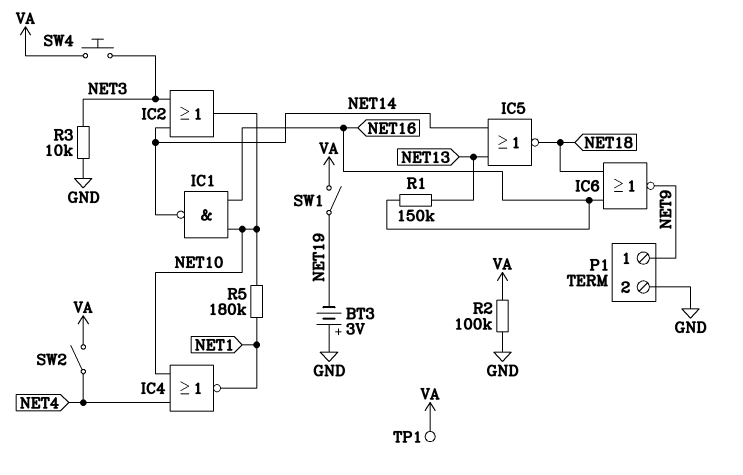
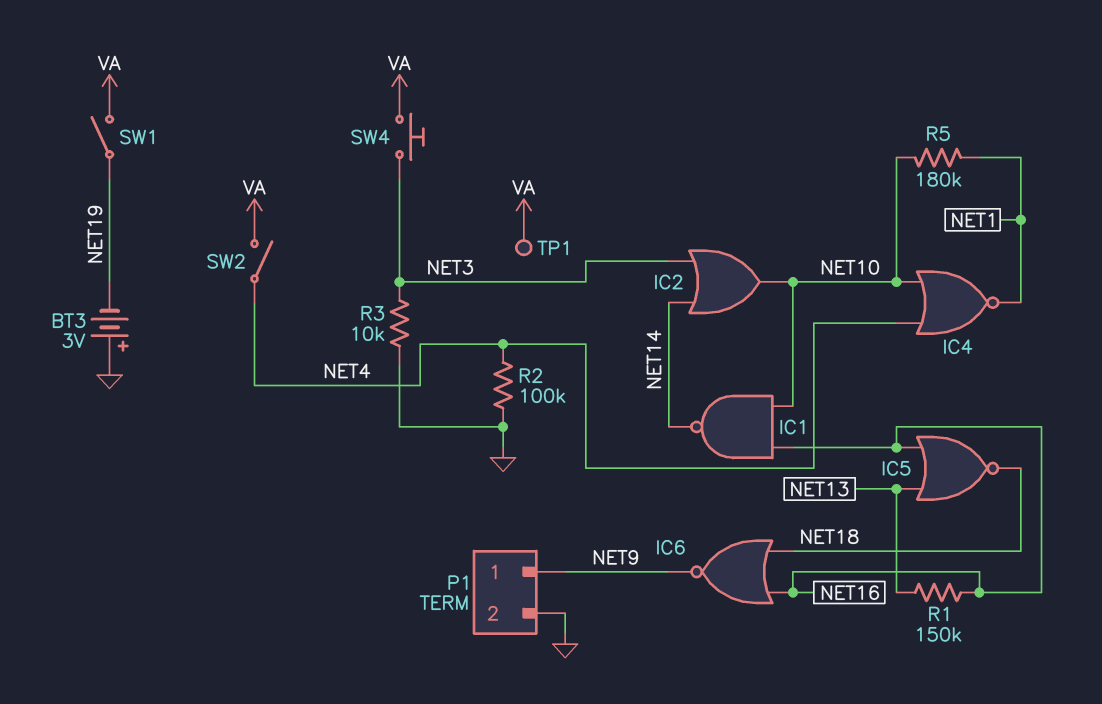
IC5: NOR (in NET13, in NET14, out NET18) -> NOR (in NET13, in NET16, out NET18)
R2: 100k (GND, VA) -> 100k (GND, NET4)

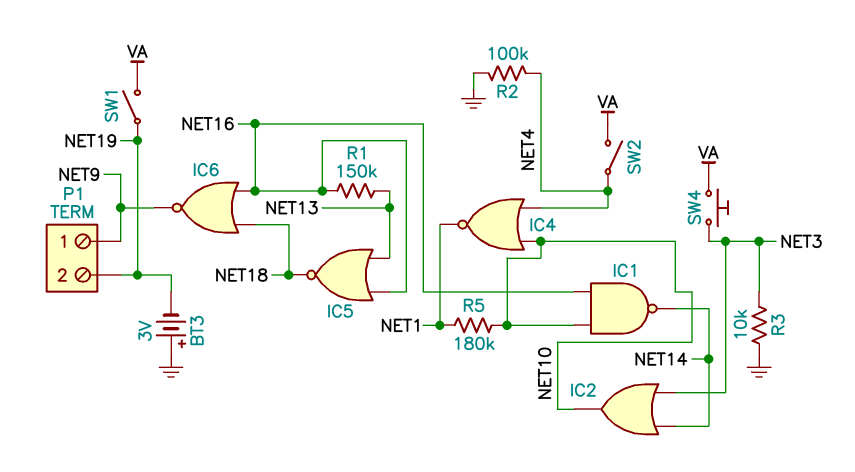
P1 pin 2: GND -> NET19
TP1: test point (VA) -> none

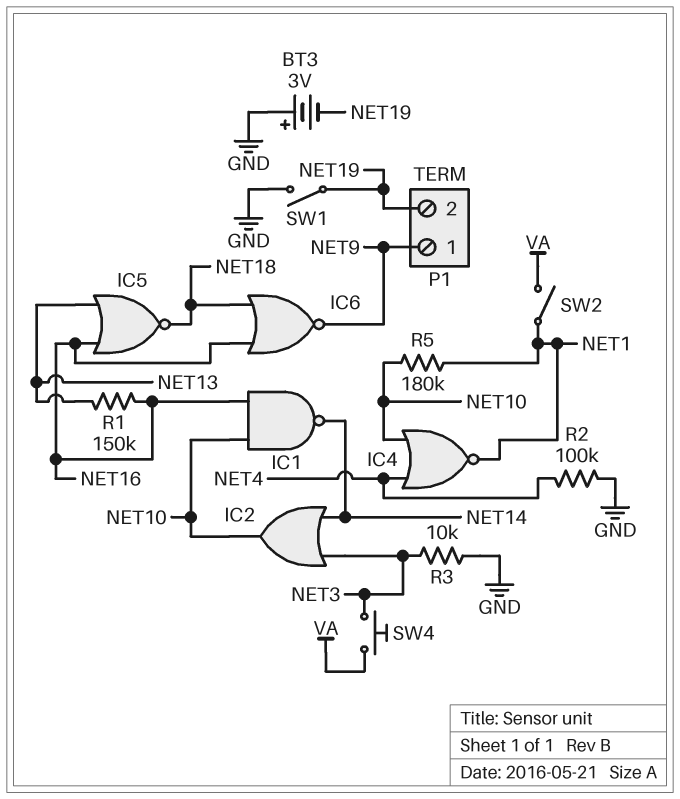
SW1: switch (NET19, VA) -> switch (GND, NET19)
SW2: switch (NET4, VA) -> switch (NET1, VA)

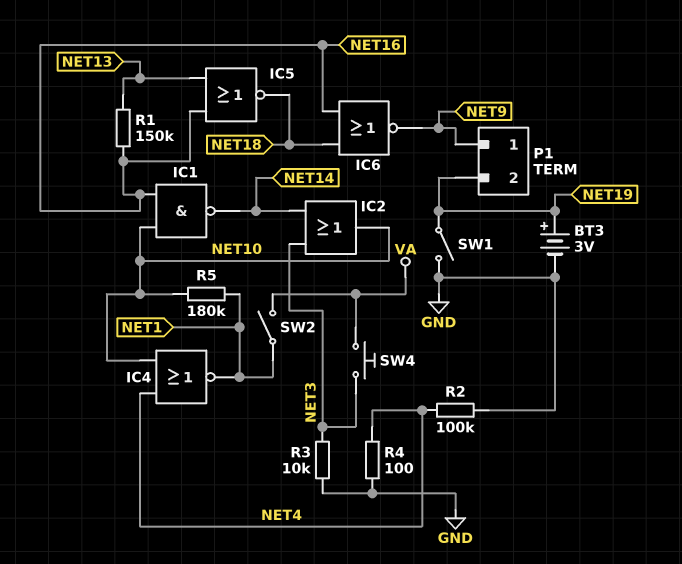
BT3: 3V (plus GND, minus NET19) -> 3V (plus NET19, minus GND)
R4: none -> 100 (GND, NET4)

